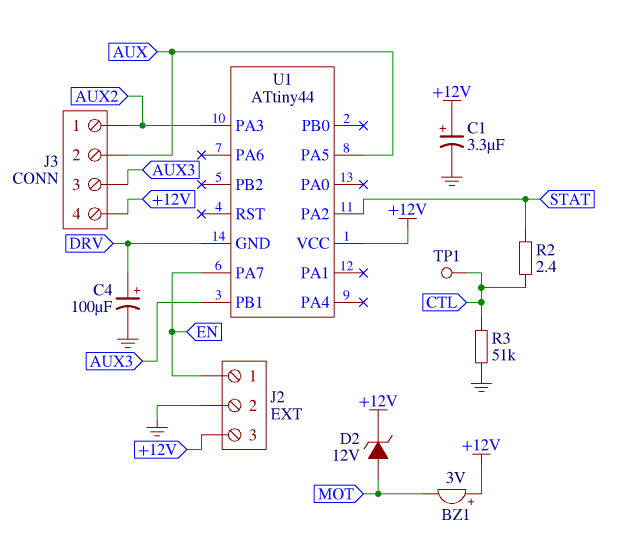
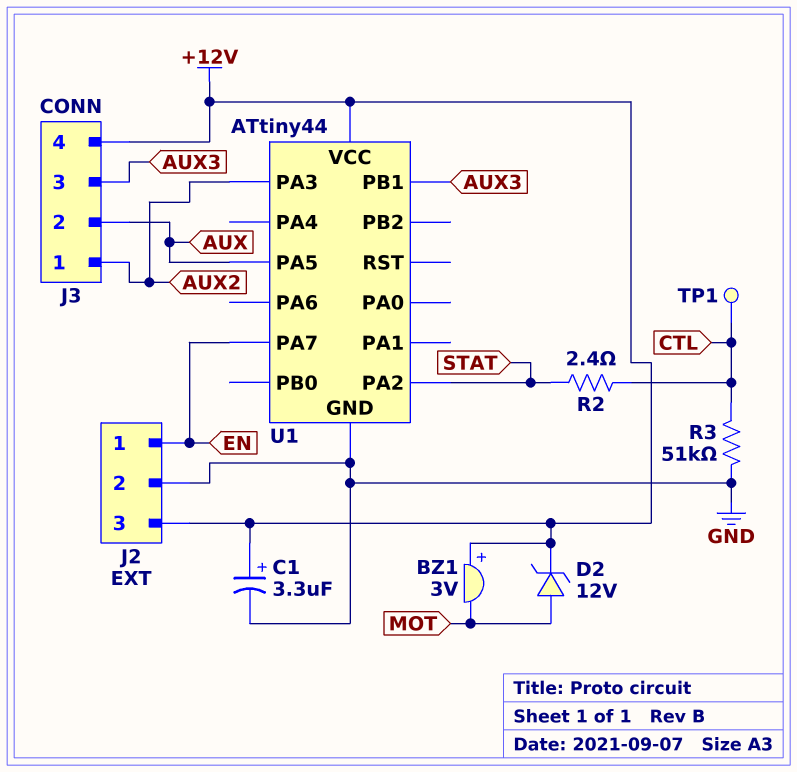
C4: 100uF (plus DRV, minus GND) -> none
U1 pin GND: DRV -> GND

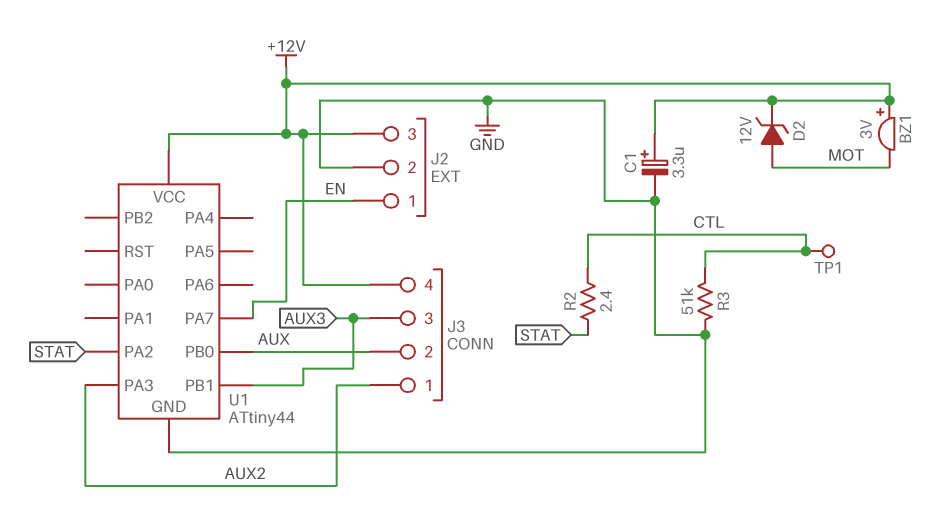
U1 pin PA5: AUX -> none
U1 pin PB0: none -> AUX

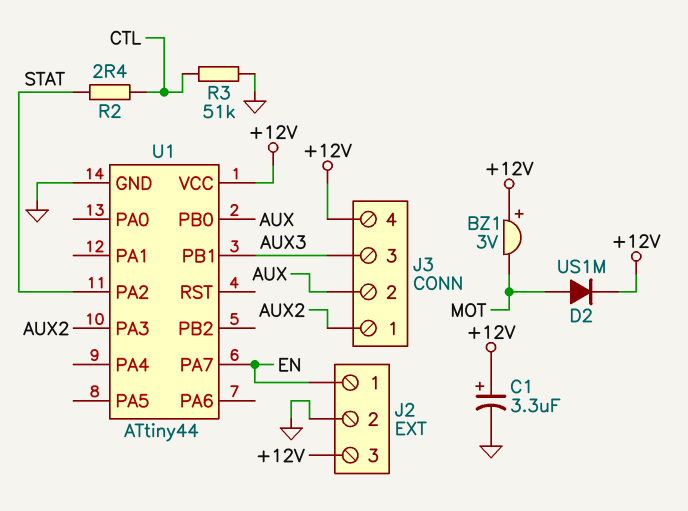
D2: zener 12V (A MOT, K +12V) -> diode US1M (A MOT, K +12V)
TP1: test point (CTL) -> none

